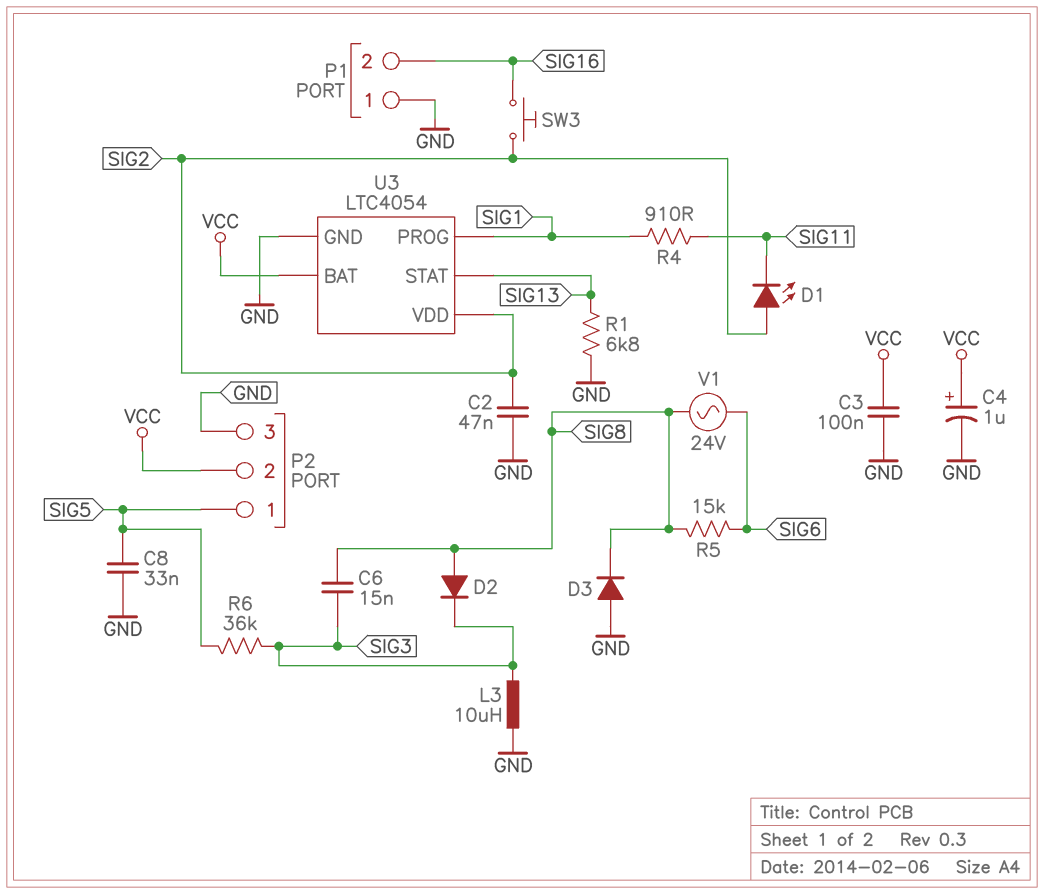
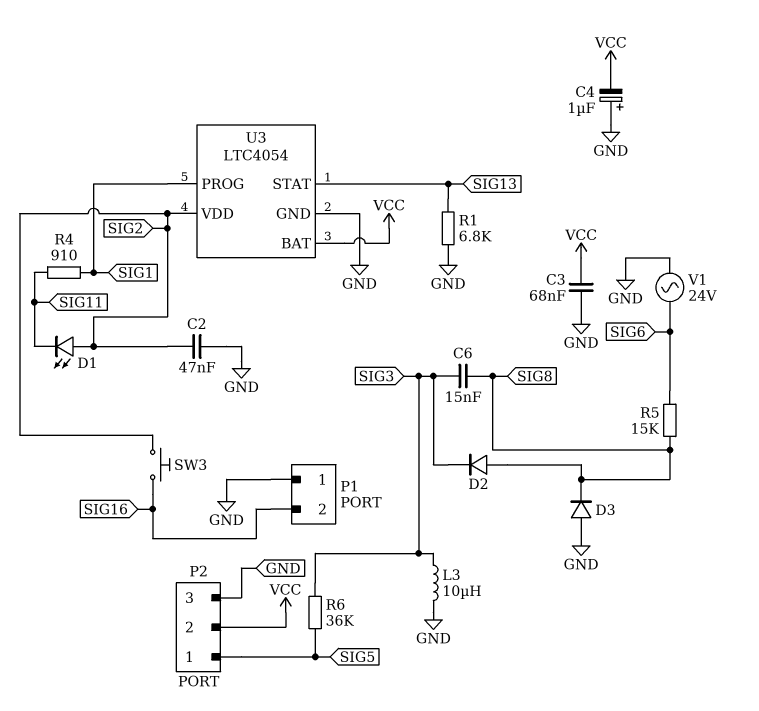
C3: 100nF (GND, VCC) -> 68nF (GND, VCC)
C4: 1uF (plus VCC, minus GND) -> 1uF (plus GND, minus VCC)
C8: 33nF (GND, SIG5) -> none
V1: AC 24V (SIG6, SIG8) -> AC 24V (GND, SIG6)

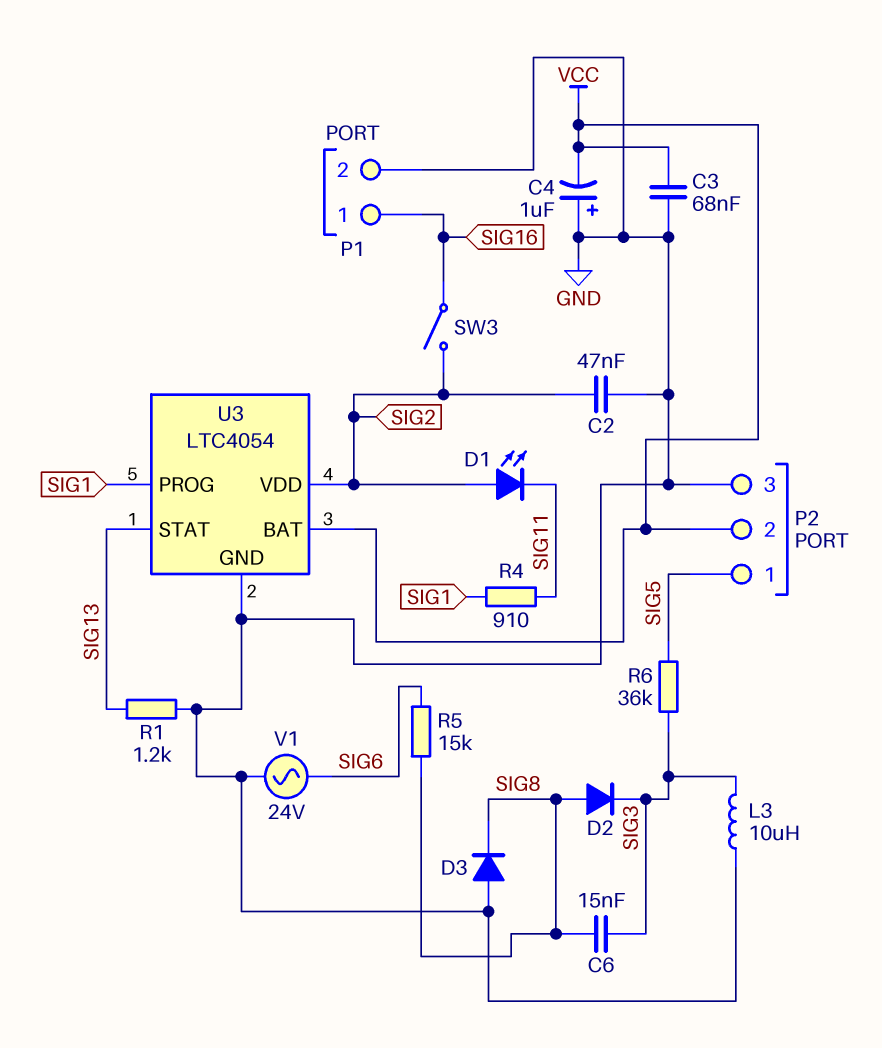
P1 pin 1: GND -> SIG16
P1 pin 2: SIG16 -> GND
R1: 6.8k (GND, SIG13) -> 1.2k (GND, SIG13)
SW3: button (SIG2, SIG16) -> switch (SIG2, SIG16)

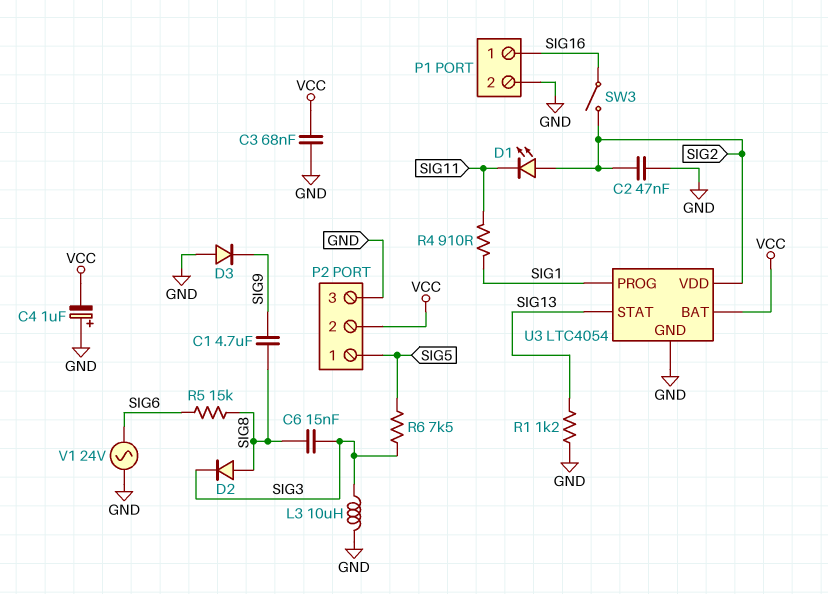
C1: none -> 4.7uF (SIG8, SIG9)
D3: diode (A GND, K SIG8) -> diode (A GND, K SIG9)
R6: 36k (SIG3, SIG5) -> 7.5k (SIG3, SIG5)

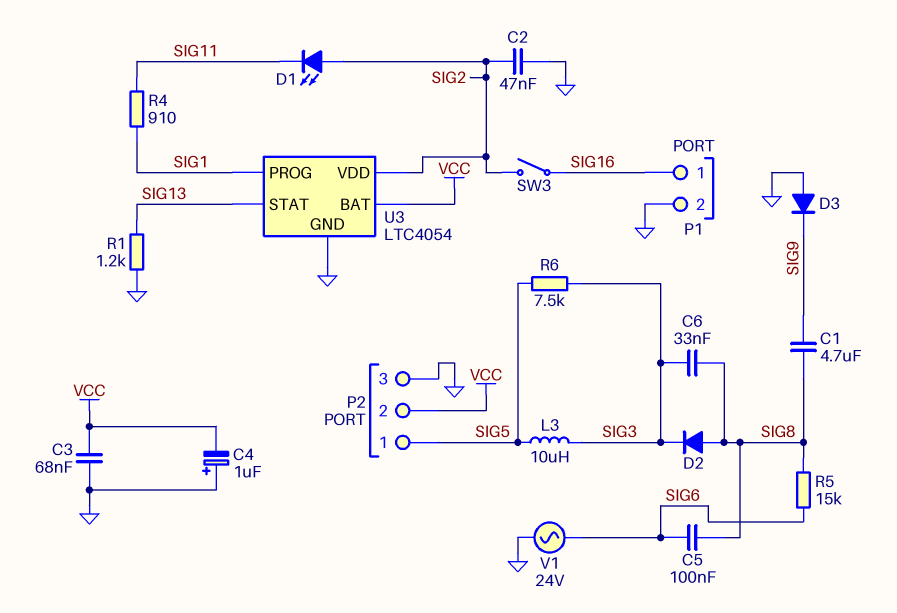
C5: none -> 100nF (SIG6, SIG8)
C6: 15nF (SIG3, SIG8) -> 33nF (SIG3, SIG8)
L3: 10uH (GND, SIG3) -> 10uH (SIG3, SIG5)

